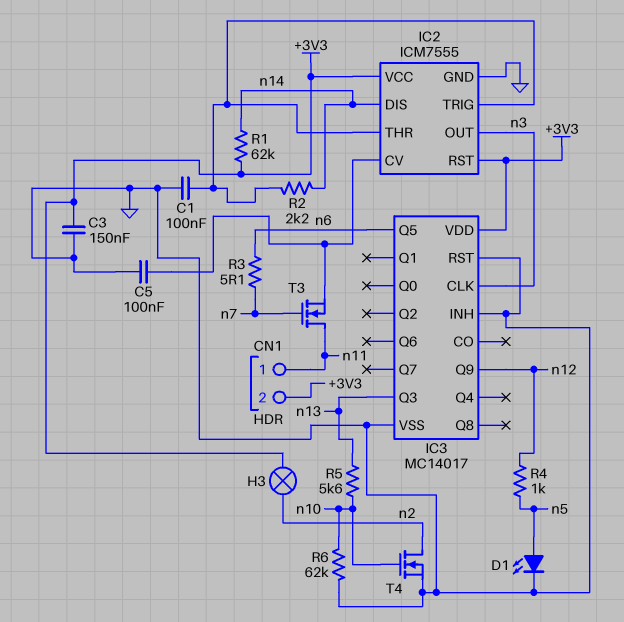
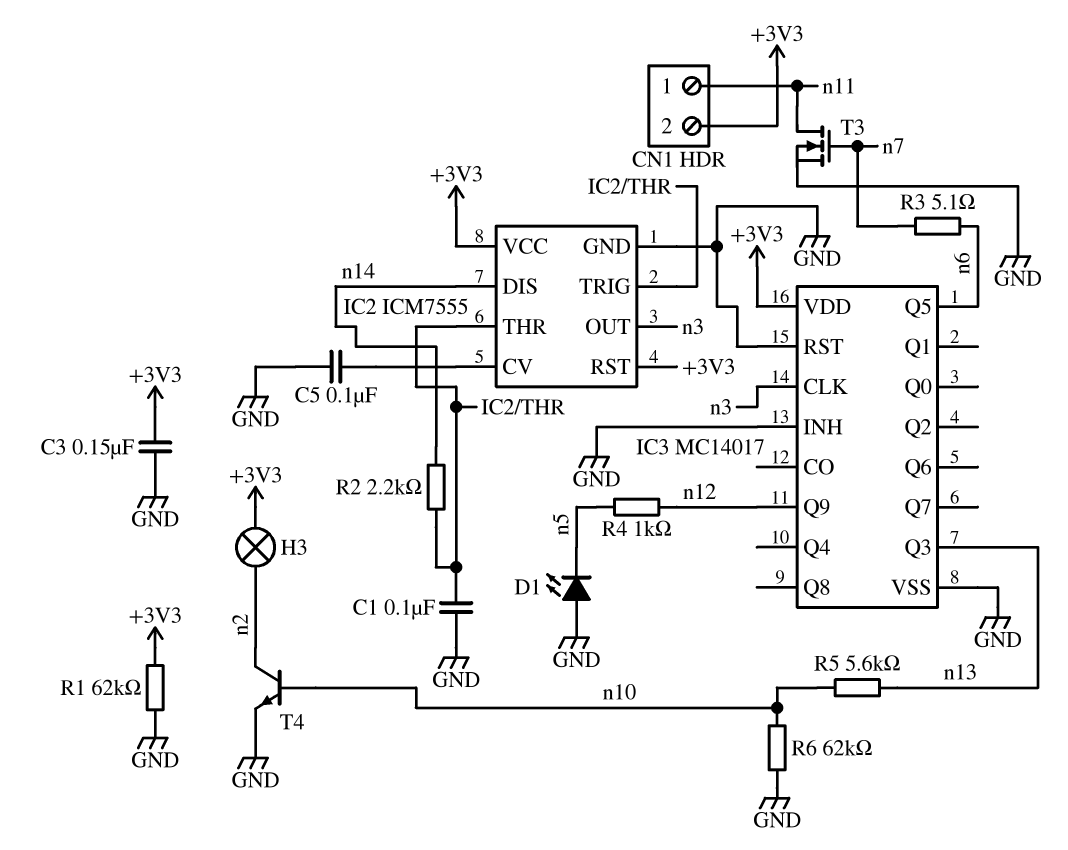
D1: LED (A n5, K GND) -> LED (A GND, K n5)
R1: 62k (+3V3, n14) -> 62k (+3V3, GND)
T3: NMOS (G n7, D n11, S IC2/CV) -> NMOS (G n7, D n11, S GND)
T4: NMOS (G n10, D n2, S GND) -> NPN (B n10, C n2, E GND)

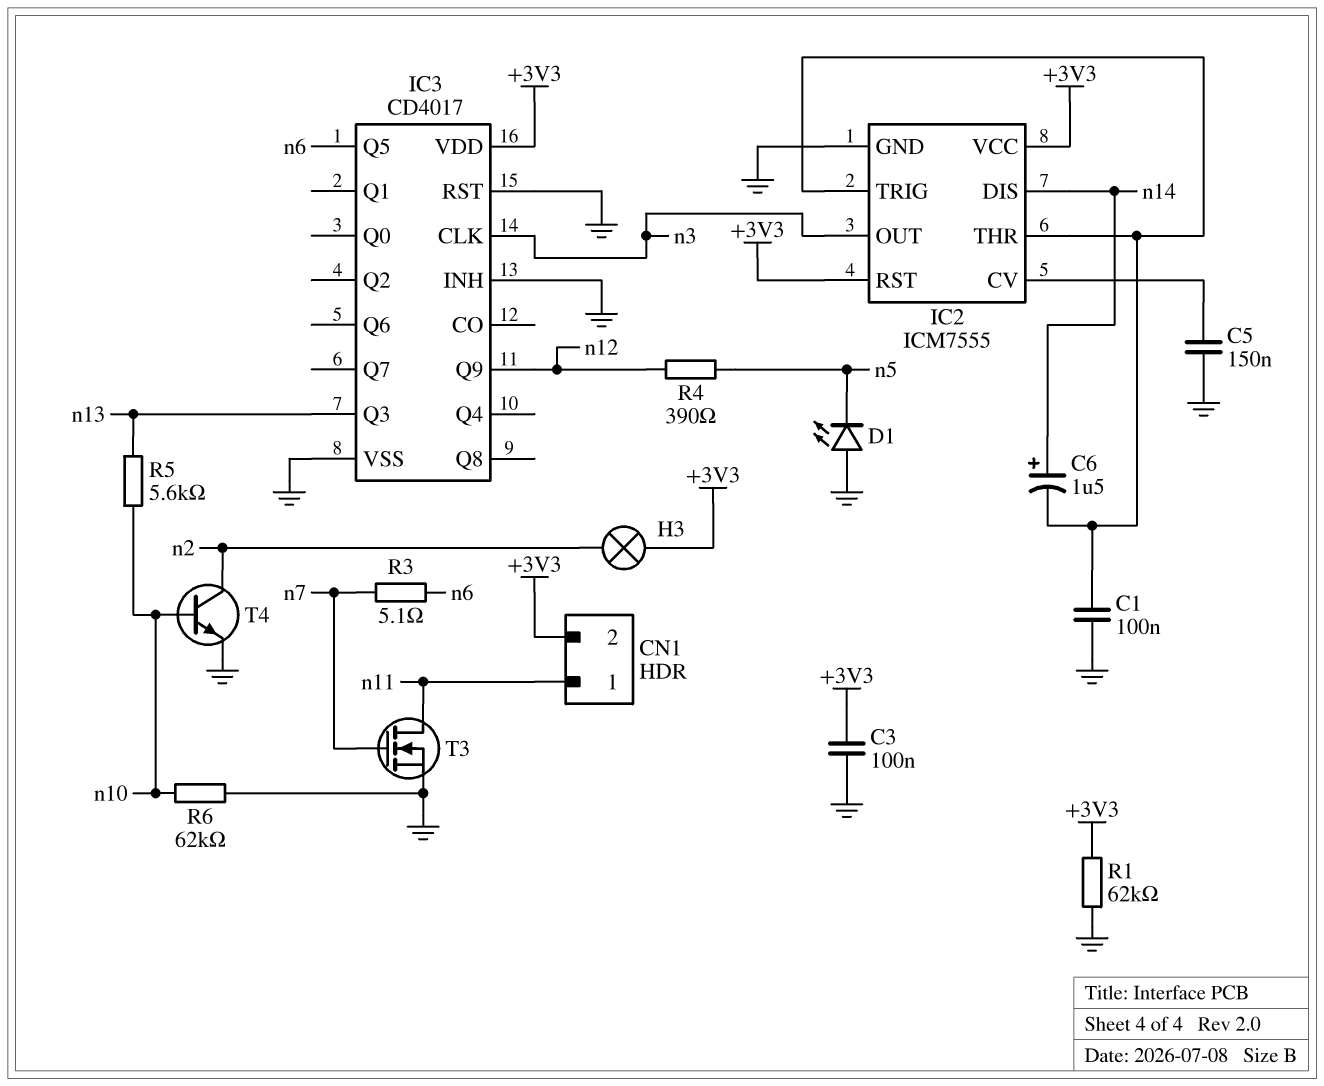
C3: 150nF (+3V3, GND) -> 100nF (+3V3, GND)
C5: 100nF (GND, IC2/CV) -> 150nF (GND, IC2/CV)
C6: none -> 1.5uF (plus n14, minus IC2/THR)
IC3: MC14017 -> CD4017
R2: 2.2k (IC2/THR, n14) -> none
R4: 1k (n5, n12) -> 390 (n5, n12)

